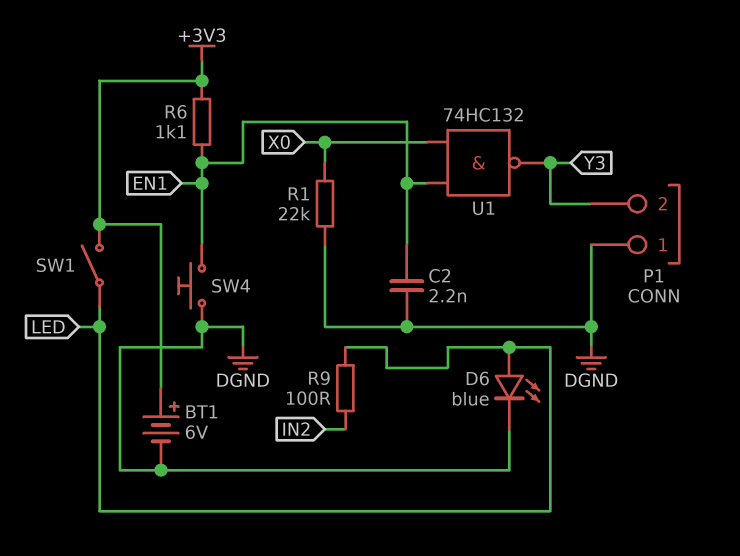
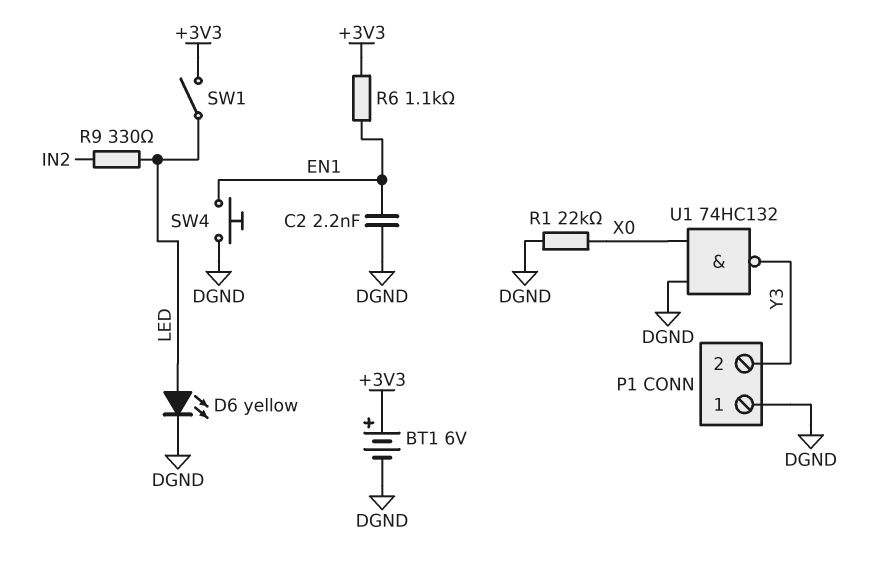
D6: LED blue (A LED, K DGND) -> LED yellow (A LED, K DGND)
R9: 100 (IN2, LED) -> 330 (IN2, LED)
U1: NAND 74HC132 (in EN1, in X0, out Y3) -> NAND 74HC132 (in DGND, in X0, out Y3)

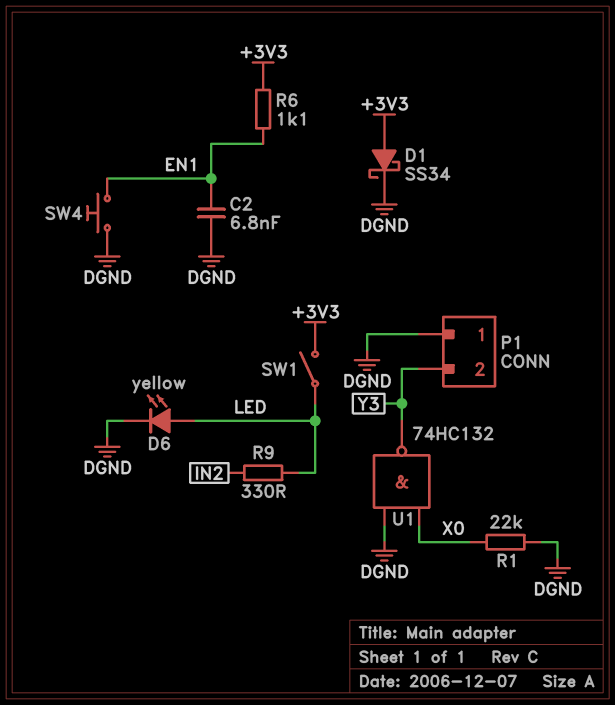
BT1: 6V (plus +3V3, minus DGND) -> none
C2: 2.2nF (DGND, EN1) -> 6.8nF (DGND, EN1)
D1: none -> schottky SS34 (A +3V3, K DGND)

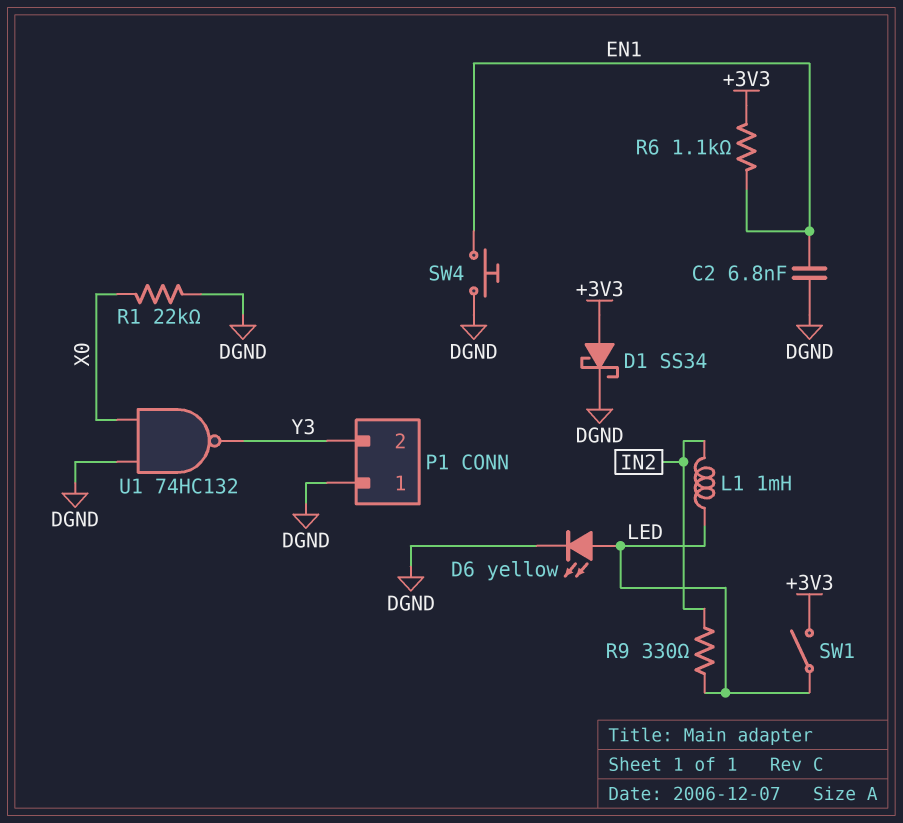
L1: none -> 1mH (IN2, LED)

